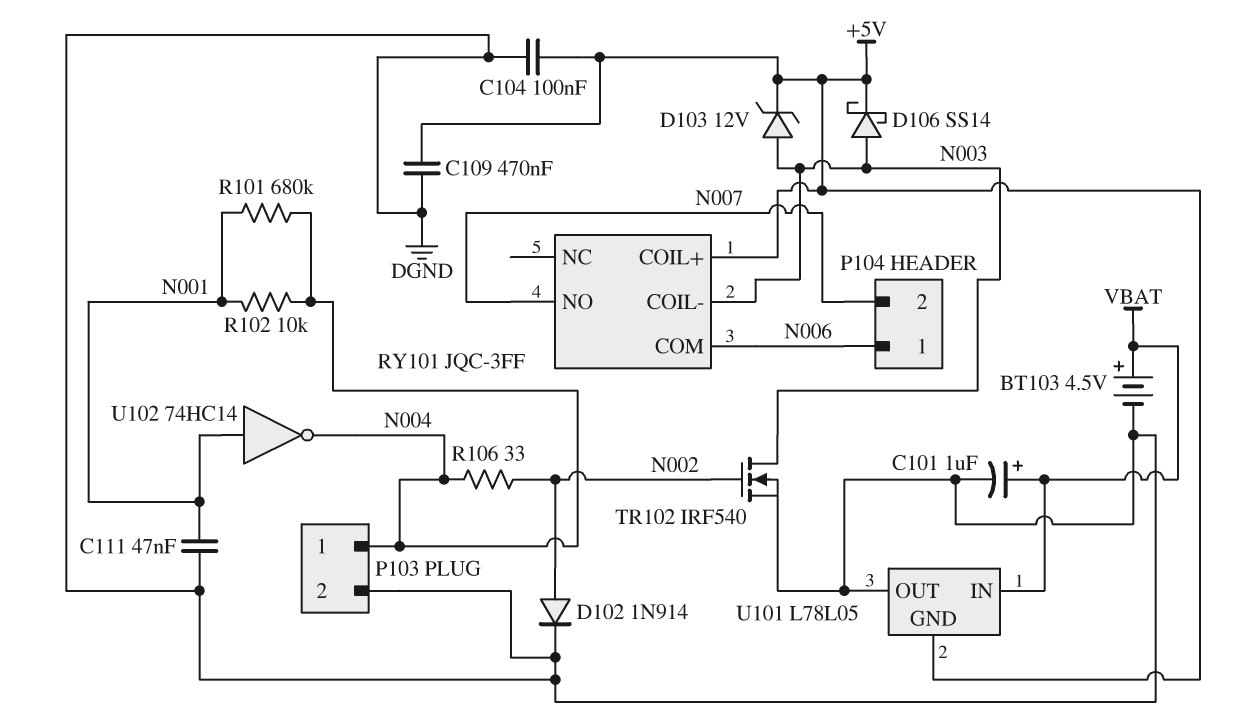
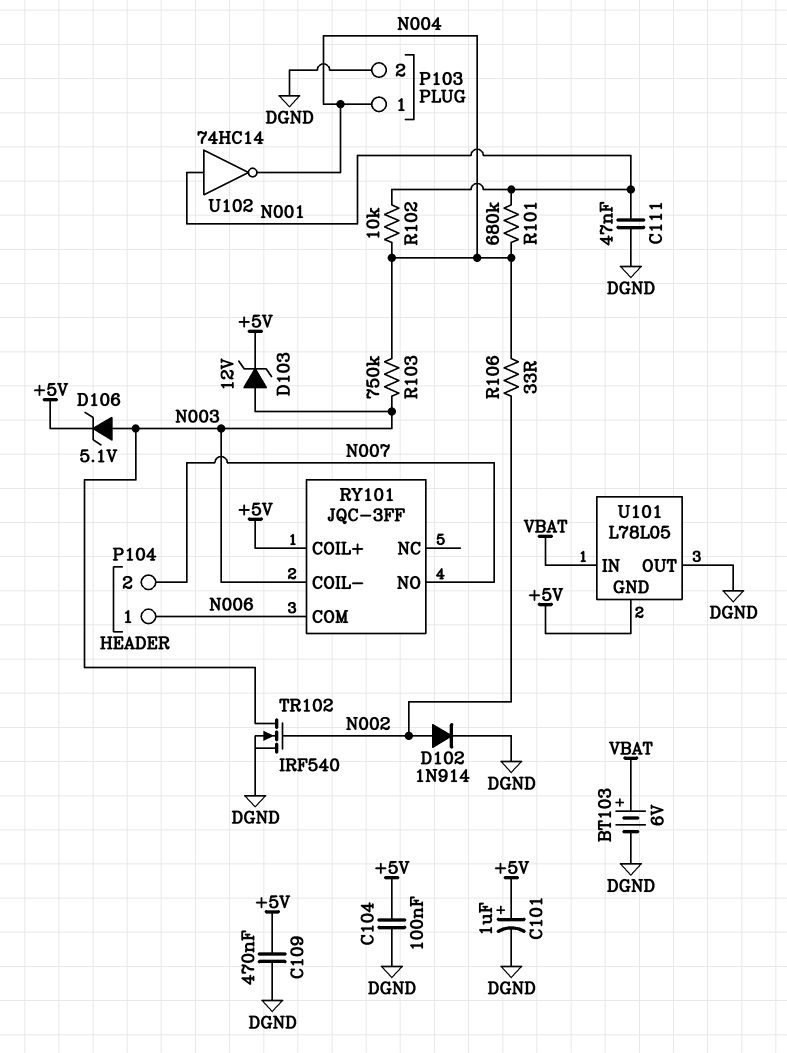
BT103: 4.5V (plus VBAT, minus DGND) -> 6V (plus VBAT, minus DGND)
C101: 1uF (plus VBAT, minus DGND) -> 1uF (plus +5V, minus DGND)
D106: schottky SS14 (A N003, K +5V) -> zener 5.1V (A N003, K +5V)
R103: none -> 750k (N003, N004)

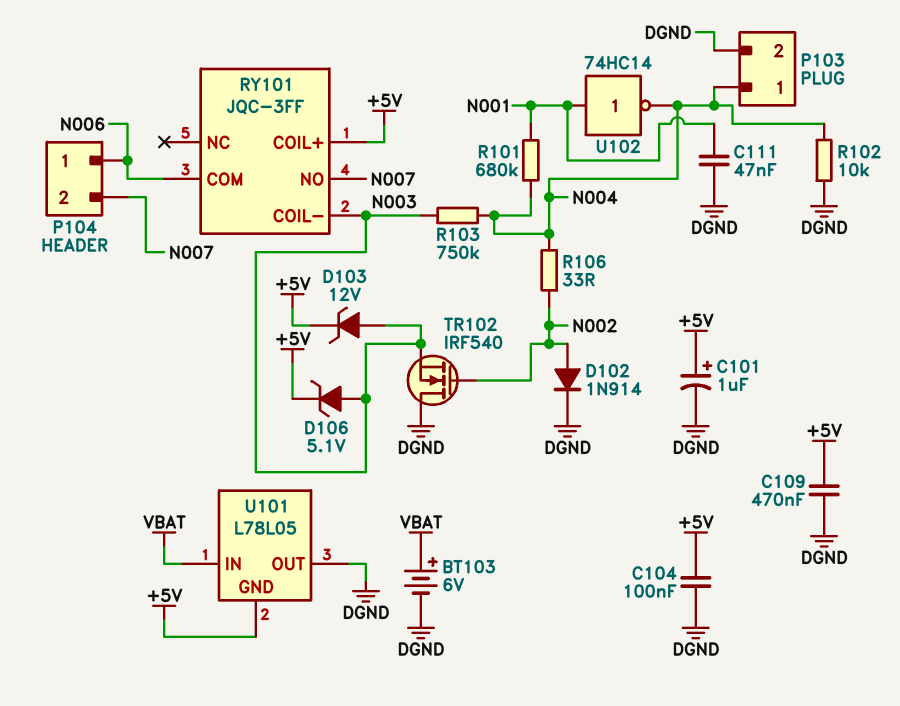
R102: 10k (N001, N004) -> 10k (DGND, N004)
TR102: NMOS IRF540 (G N002, D N003, S DGND) -> NMOS IRF540 (G N002, D DGND, S N003)

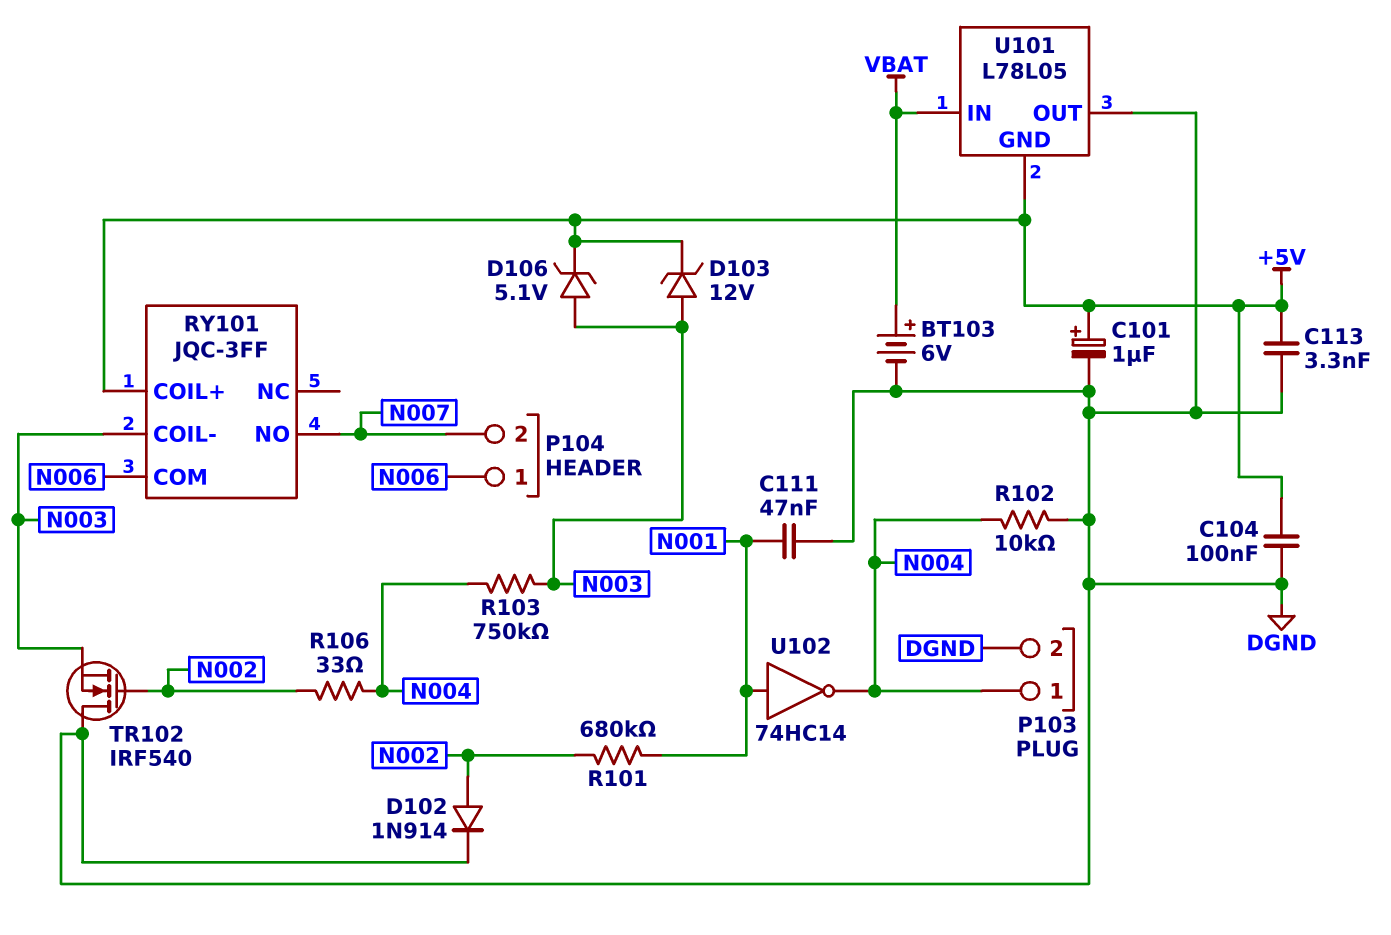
C109: 470nF (+5V, DGND) -> none
C113: none -> 3.3nF (+5V, DGND)
R101: 680k (N001, N004) -> 680k (N001, N002)

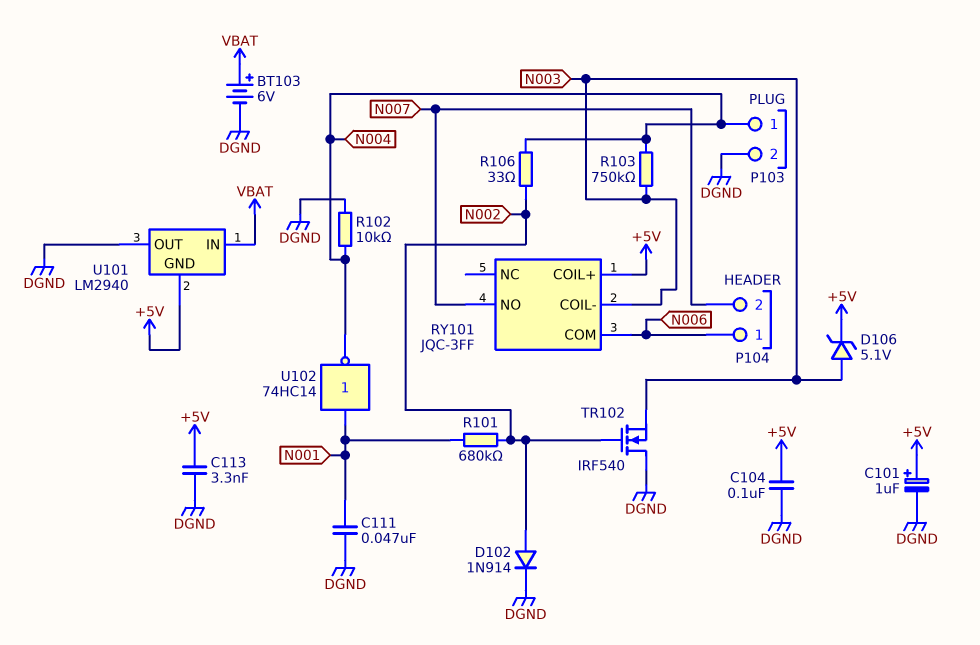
D103: zener 12V (A N003, K +5V) -> none
U101: L78L05 -> LM2940

